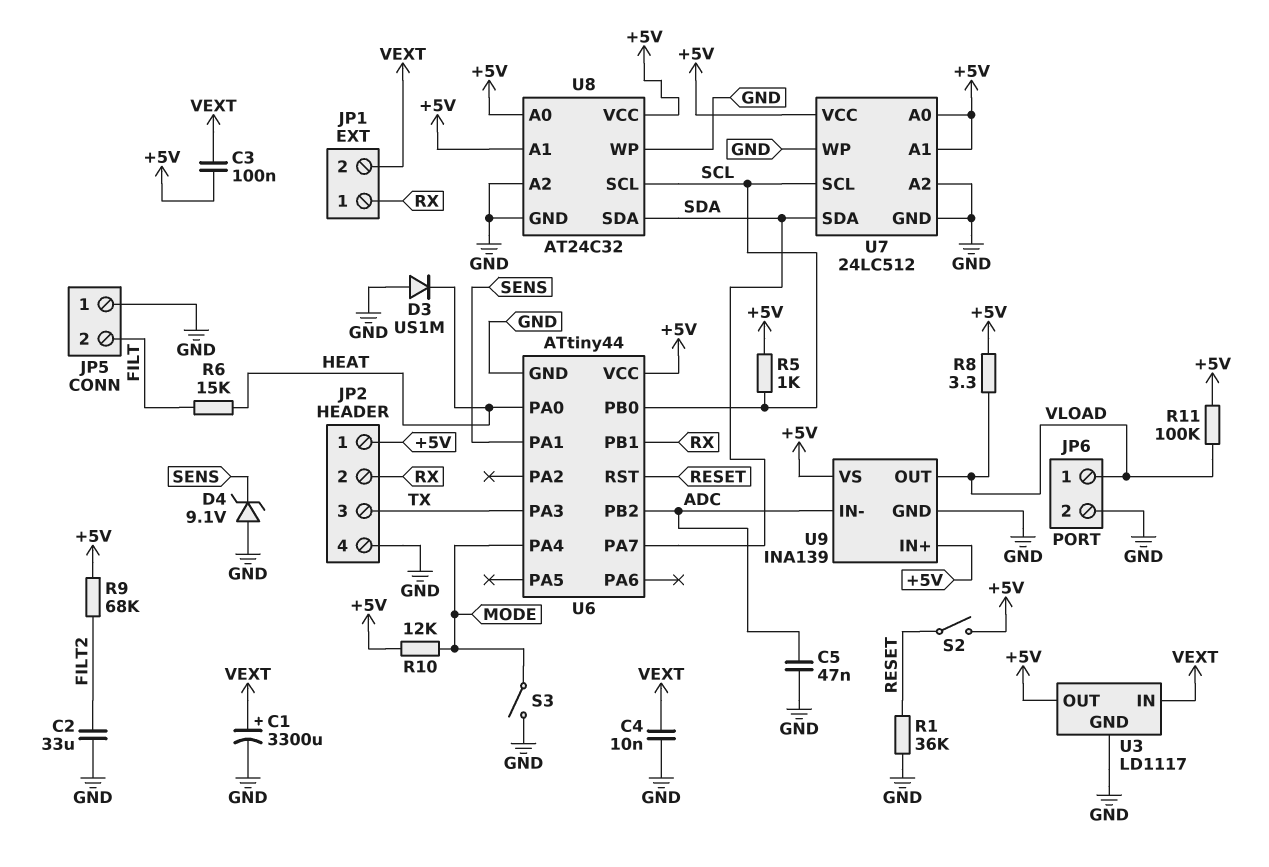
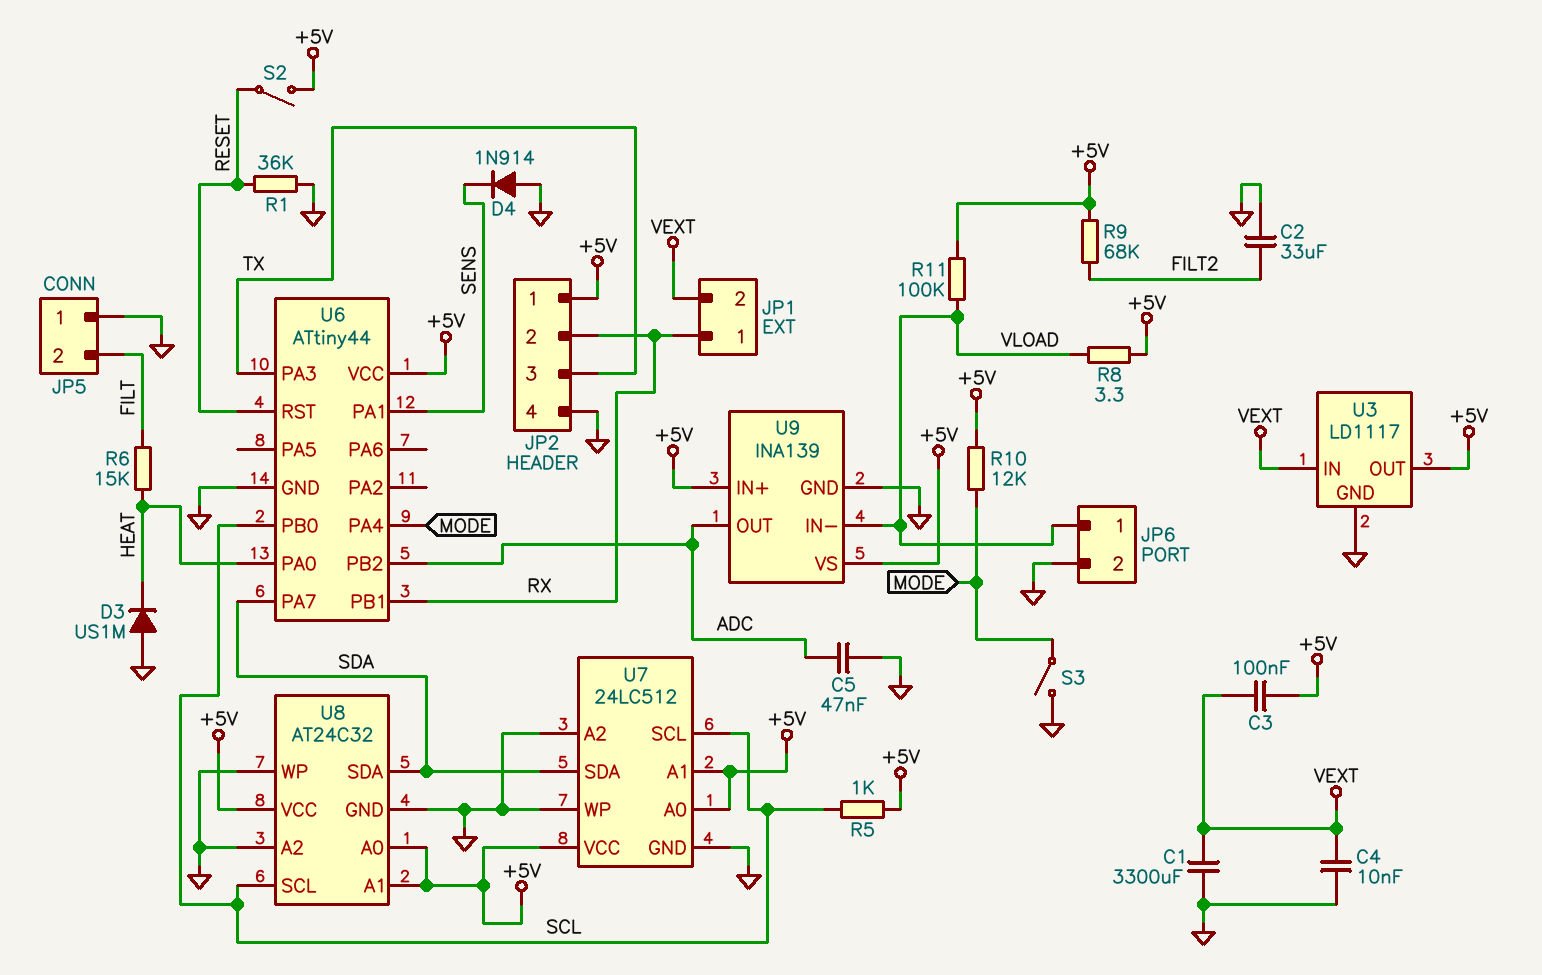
C1: 3300uF (plus VEXT, minus GND) -> 3300uF (GND, VEXT)
D4: zener 9.1V (A GND, K SENS) -> diode 1N914 (A GND, K SENS)
U9 pin IN-: ADC -> VLOAD
U9 pin OUT: VLOAD -> ADC

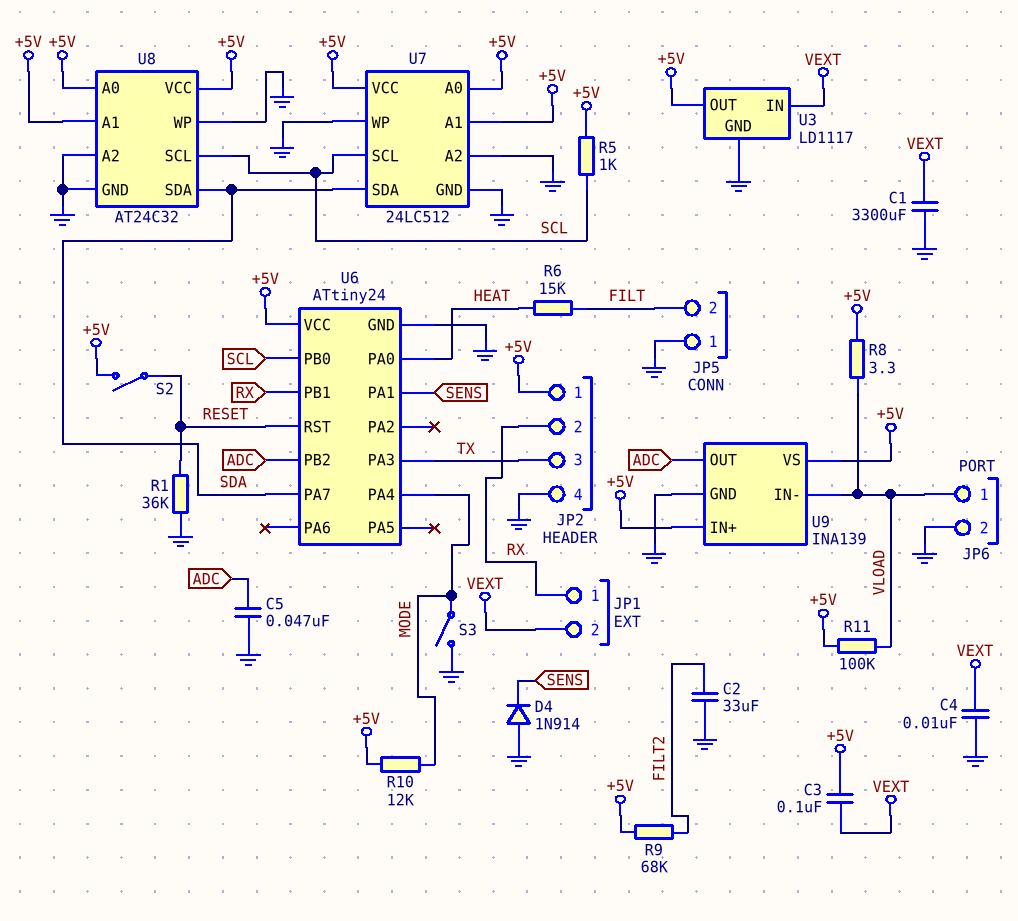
D3: diode US1M (A GND, K HEAT) -> none
U6: ATtiny44 -> ATtiny24

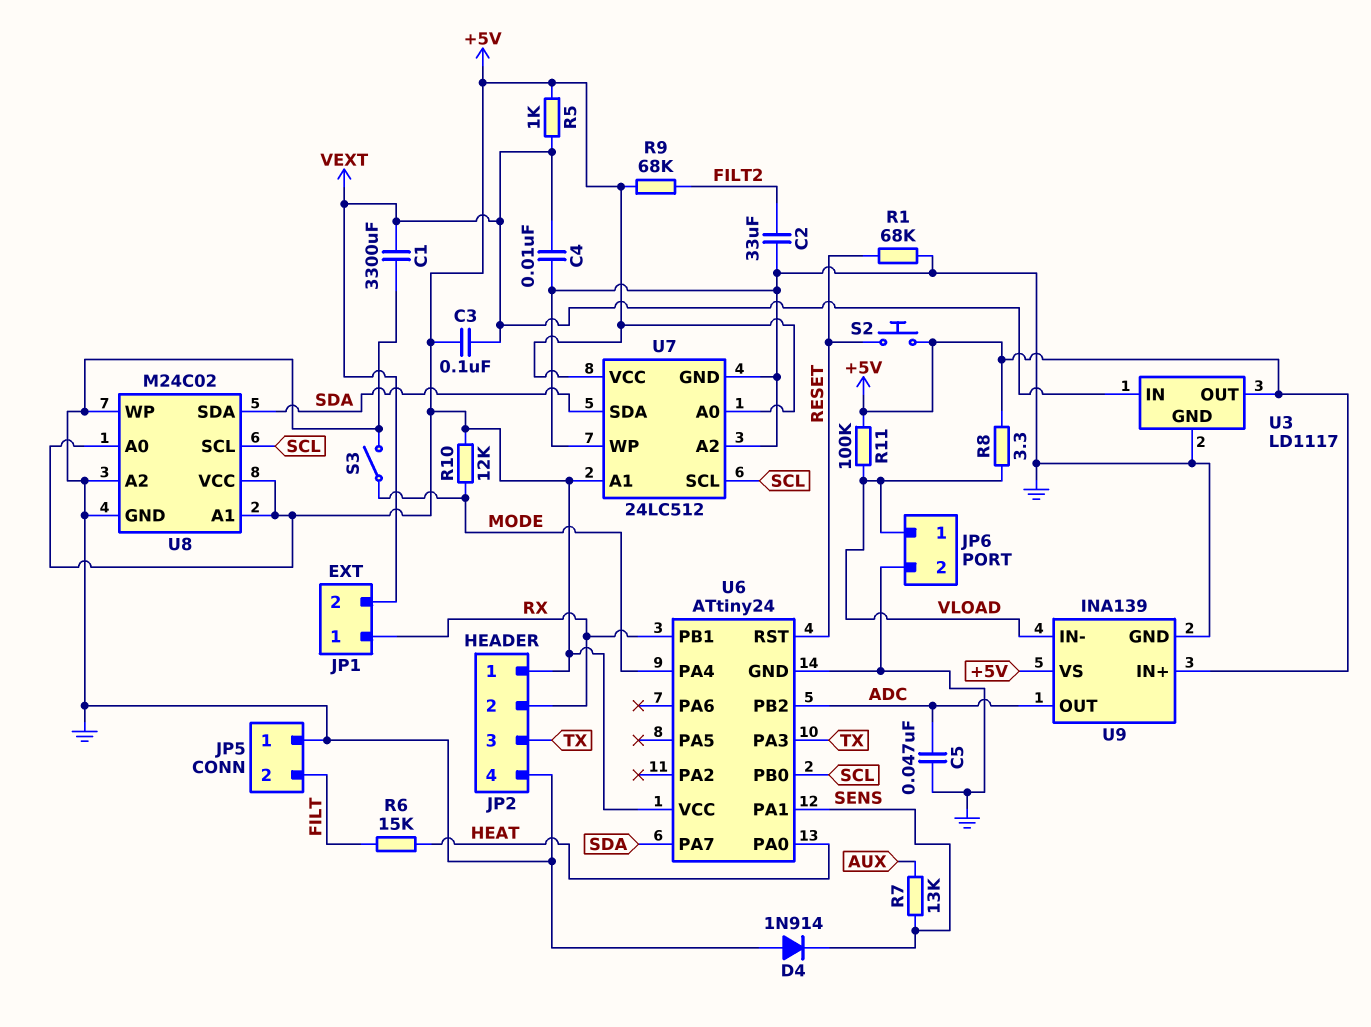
R1: 36k (GND, RESET) -> 68k (GND, RESET)
R5: 1k (+5V, SCL) -> 1k (+5V, VEXT)
R7: none -> 13k (AUX, SENS)
S2: switch (+5V, RESET) -> button (+5V, RESET)
U8: AT24C32 -> M24C02

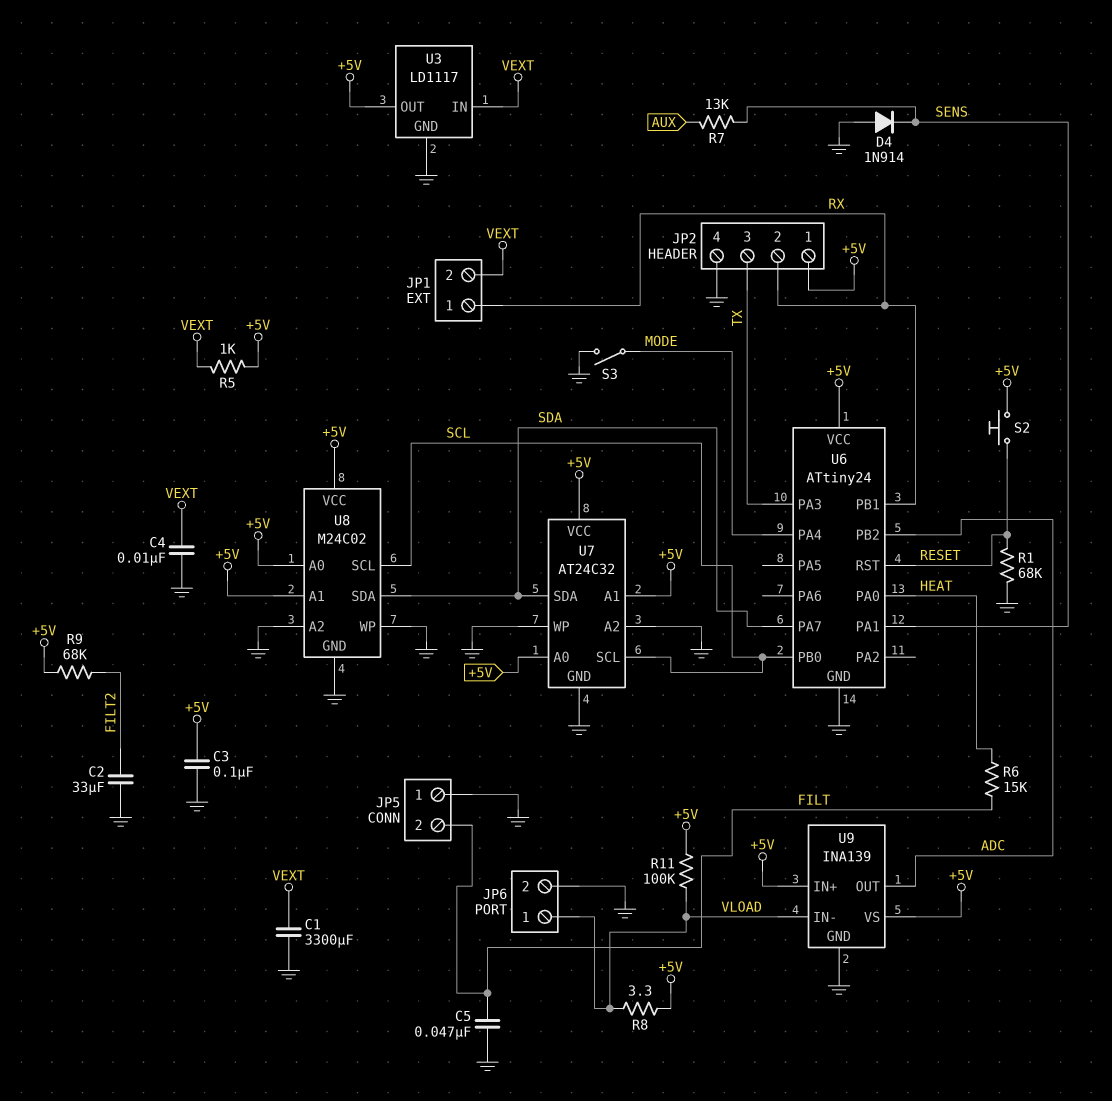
C3: 100nF (+5V, VEXT) -> 100nF (+5V, GND)
C5: 47nF (ADC, GND) -> 47nF (FILT, GND)
R10: 12k (+5V, MODE) -> none
U7: 24LC512 -> AT24C32

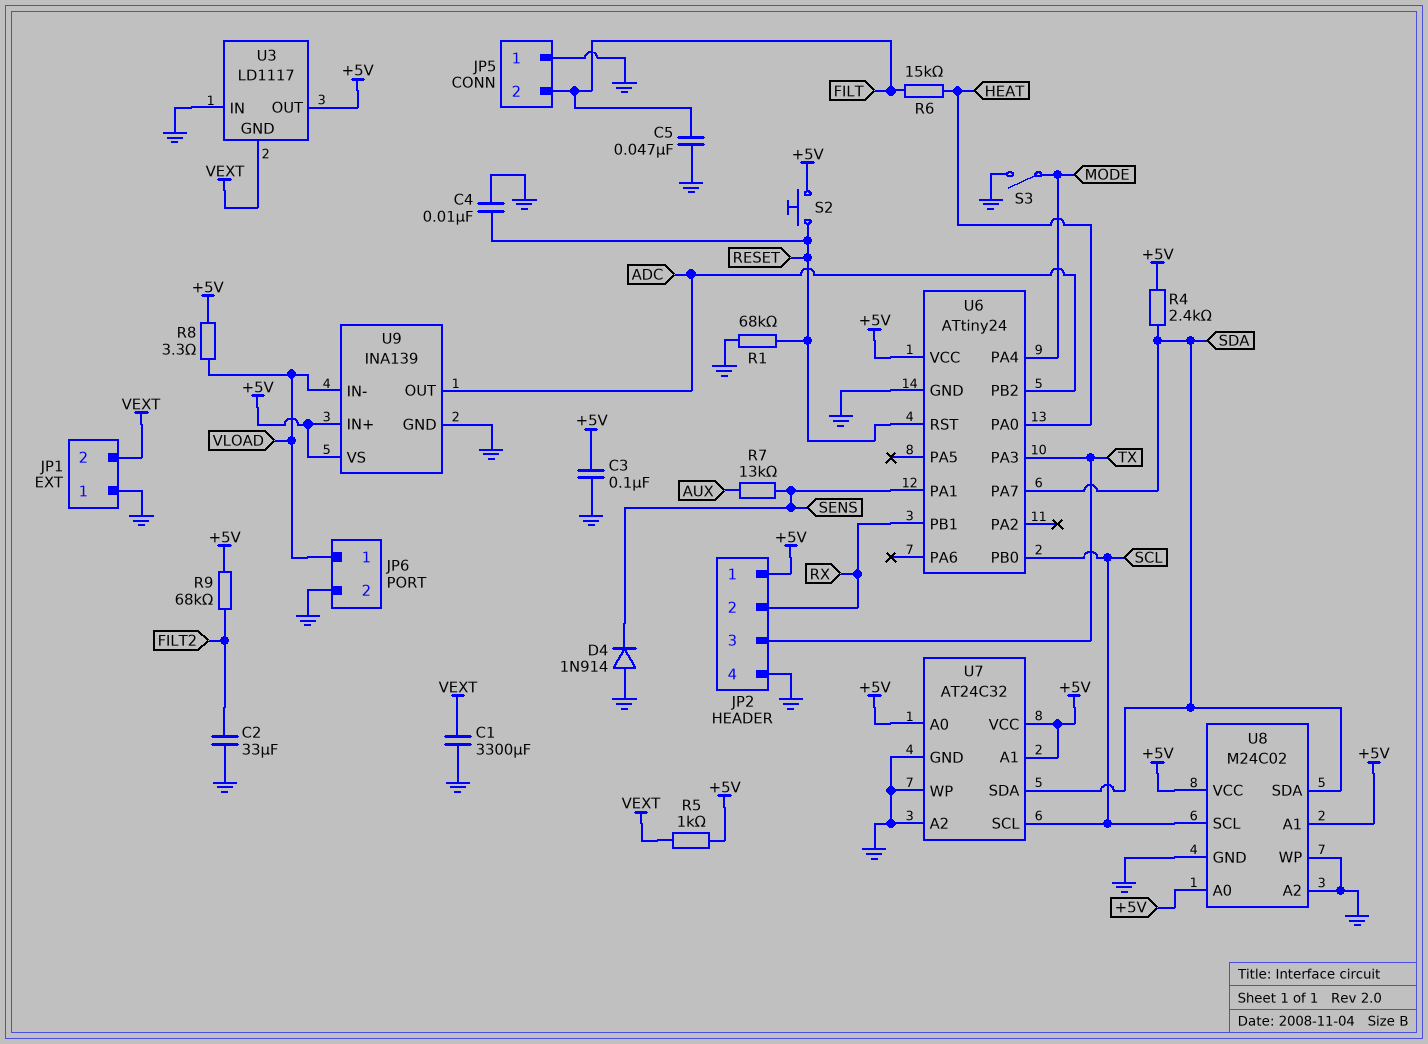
C4: 10nF (GND, VEXT) -> 10nF (GND, RESET)
JP1 pin 1: RX -> GND
R4: none -> 2.4k (+5V, SDA)
R11: 100k (+5V, VLOAD) -> none
U3 pin GND: GND -> VEXT
U3 pin IN: VEXT -> GND

